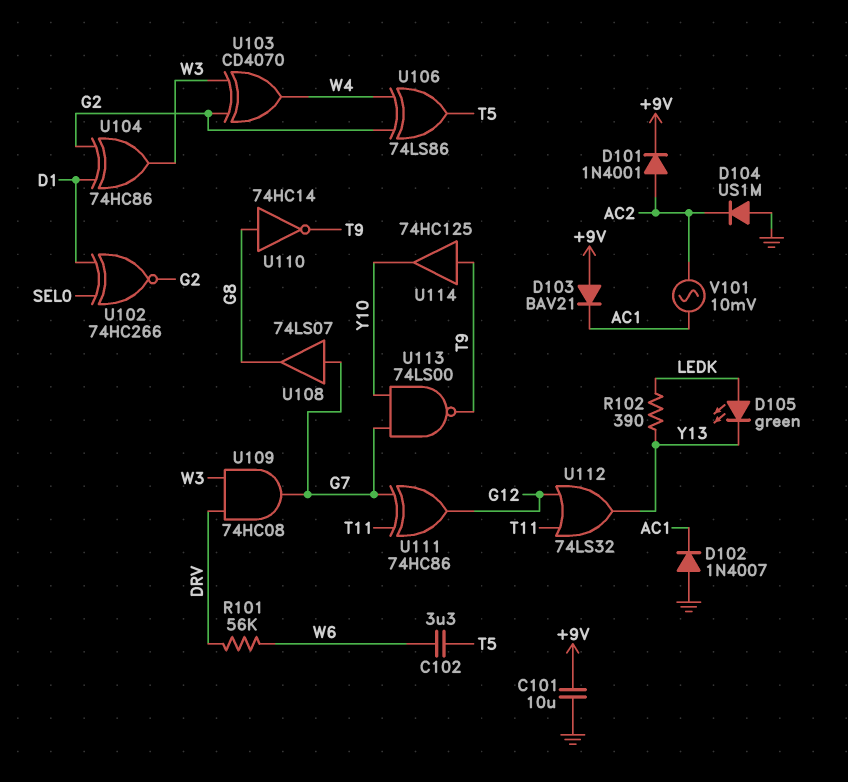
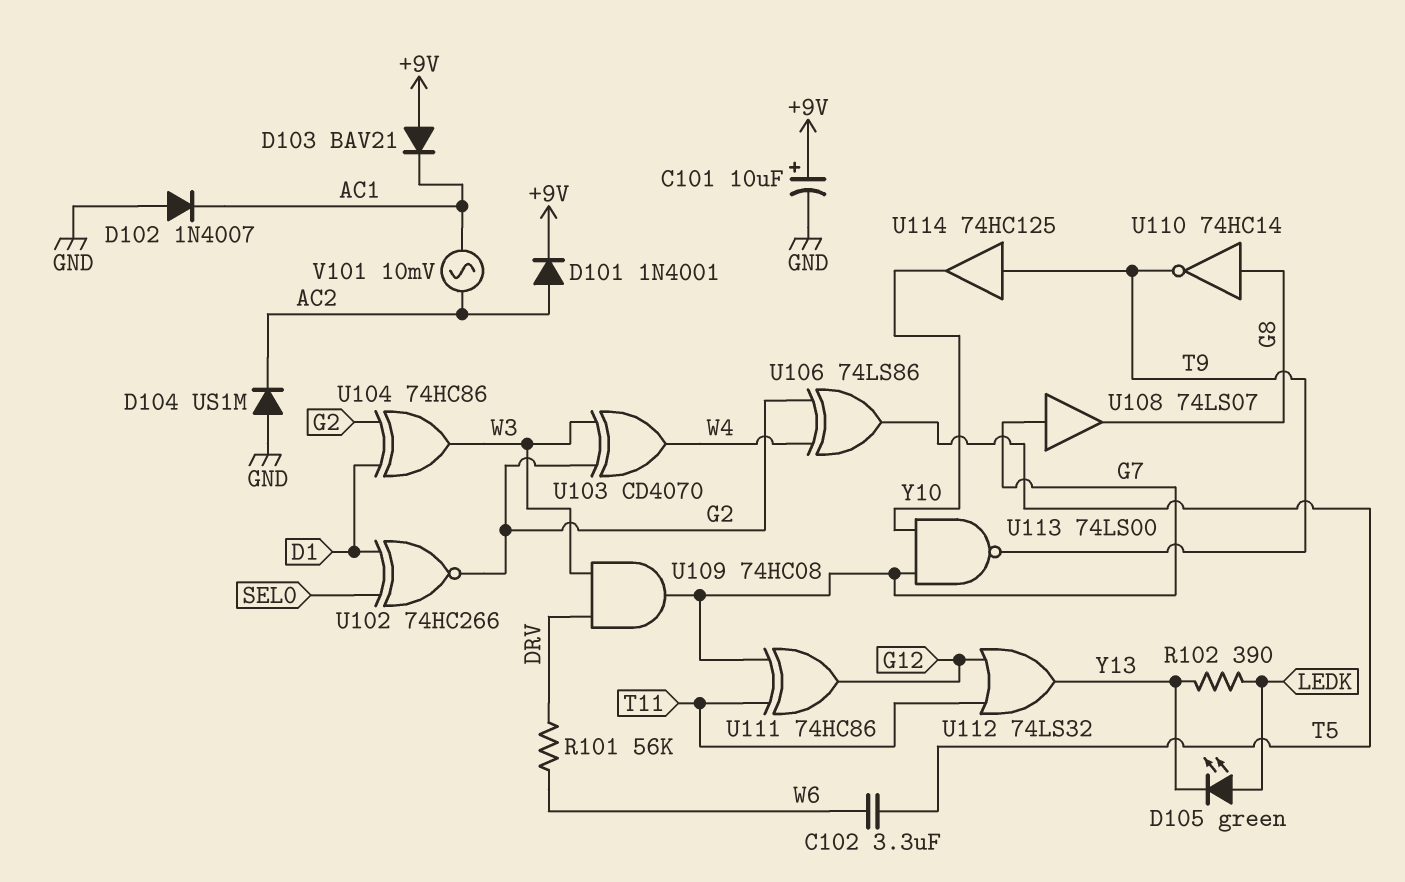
C101: 10uF (+9V, GND) -> 10uF (plus +9V, minus GND)

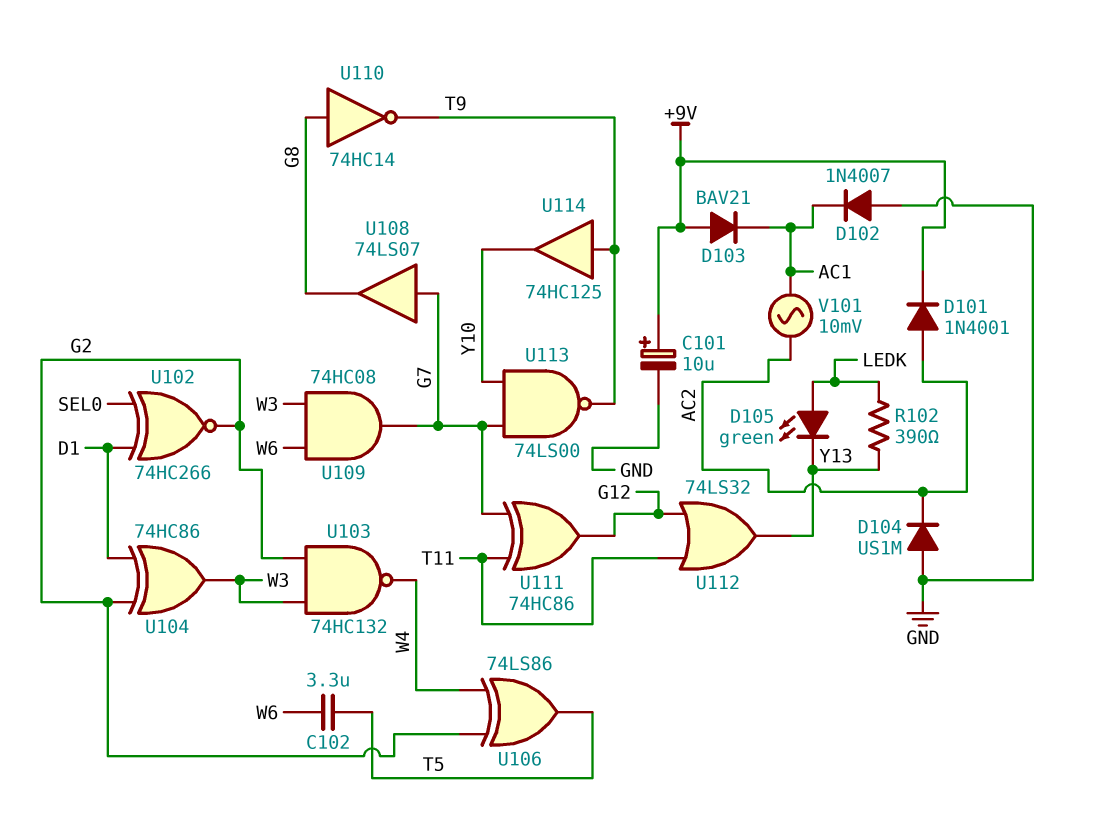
R101: 56k (DRV, W6) -> none
U103: XOR CD4070 (in G2, in W3, out W4) -> NAND 74HC132 (in G2, in W3, out W4)
U109: AND 74HC08 (in DRV, in W3, out G7) -> AND 74HC08 (in W3, in W6, out G7)

